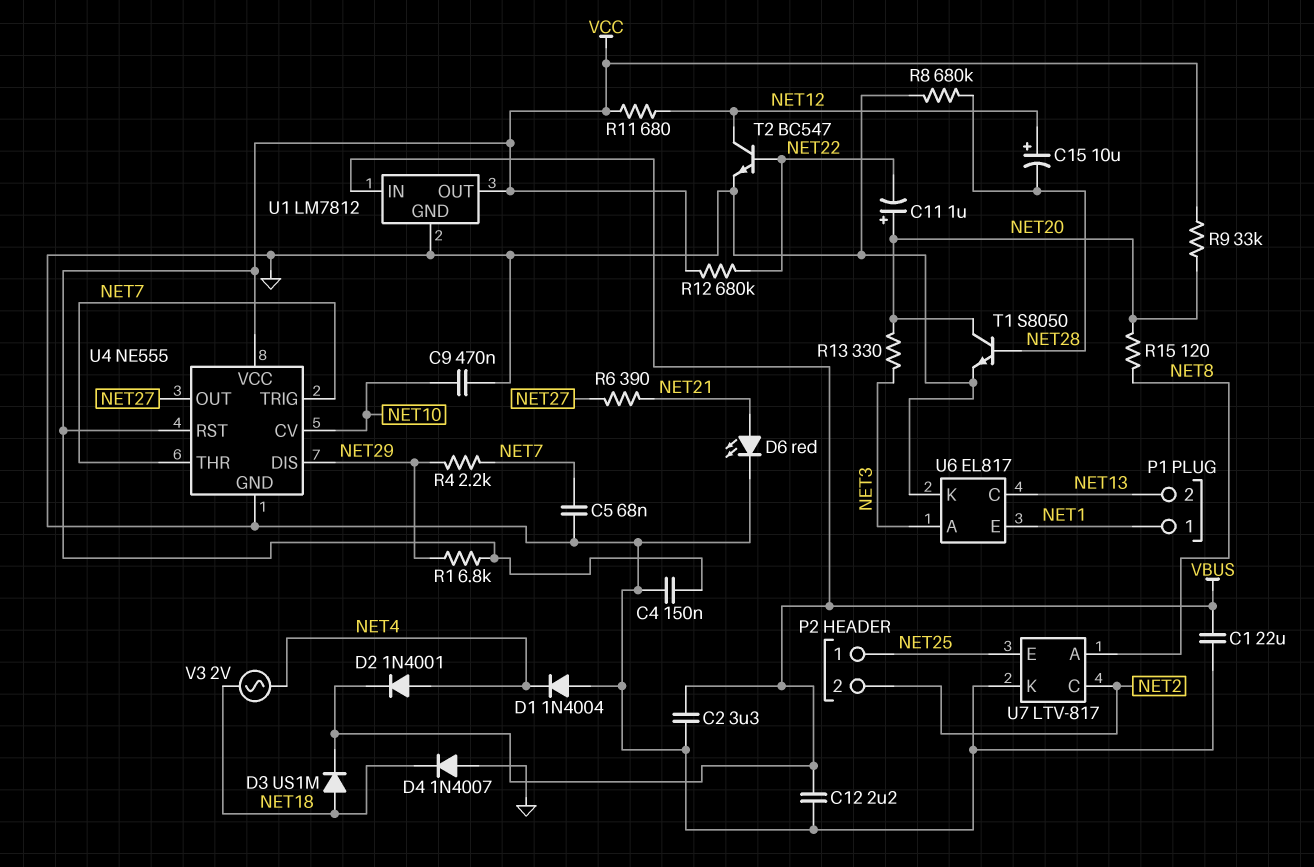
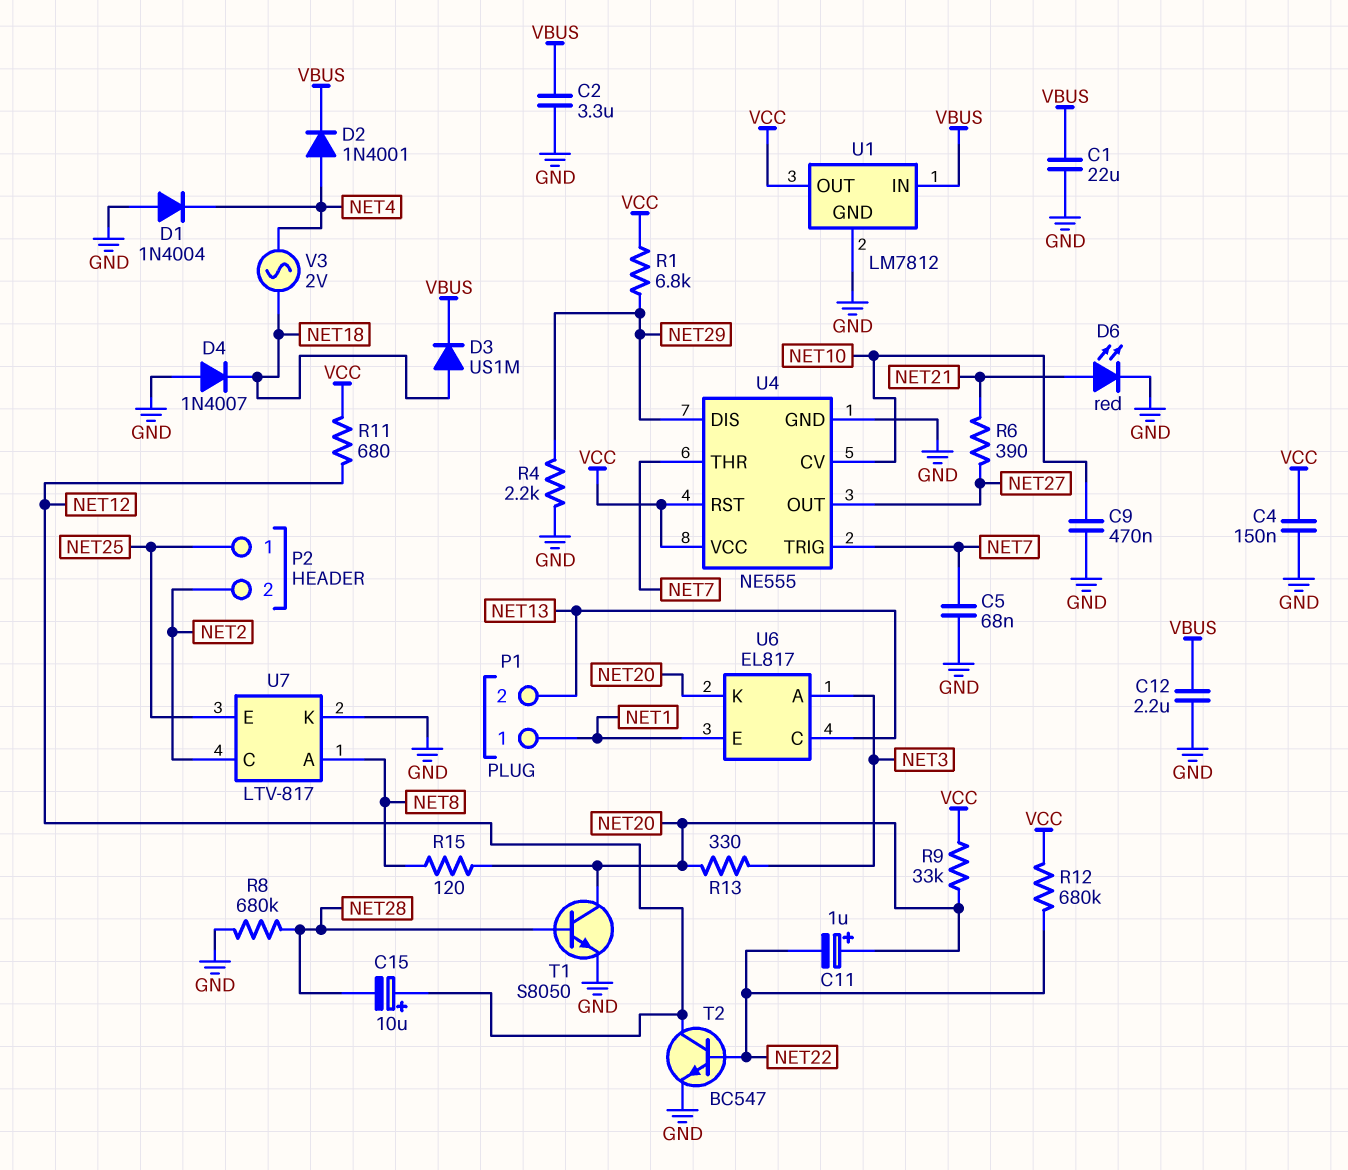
R4: 2.2k (NET7, NET29) -> 2.2k (GND, NET29)
U6 pin K: GND -> NET20

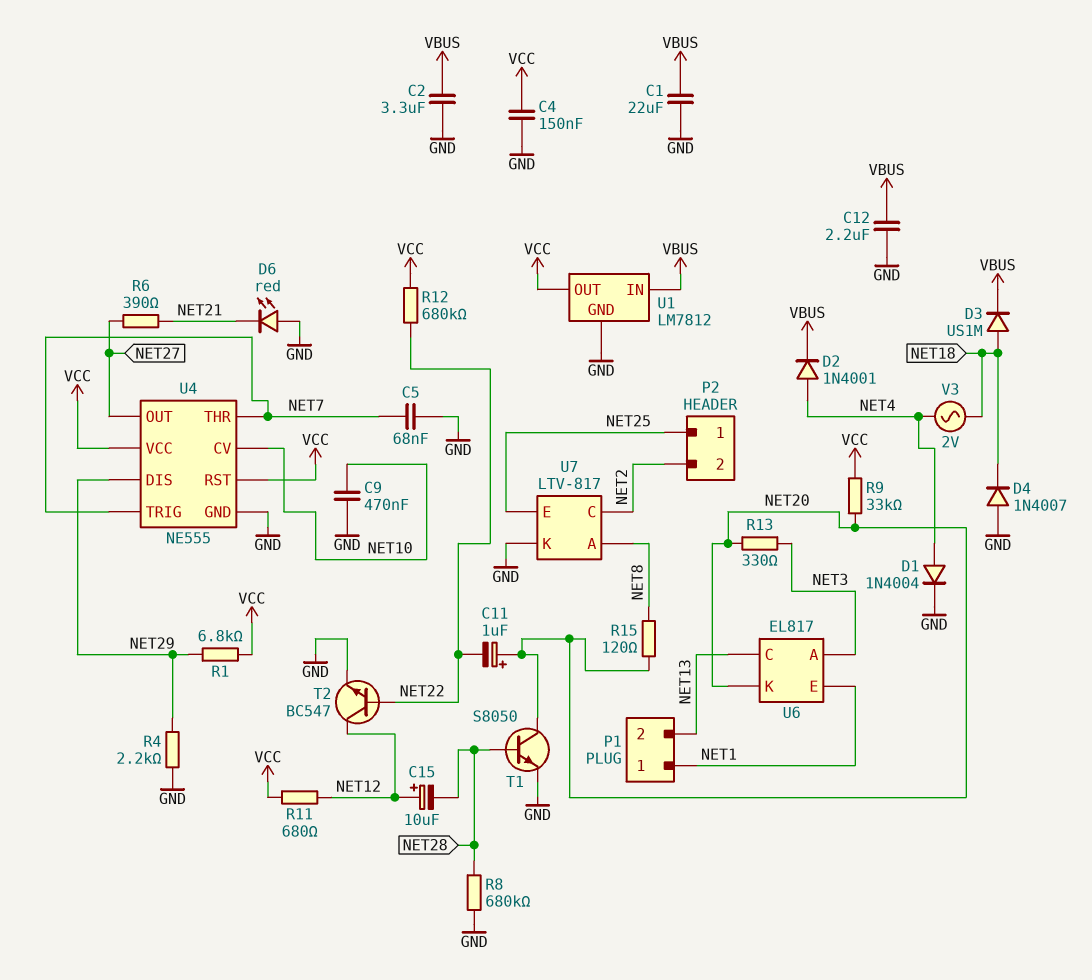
D1: diode 1N4004 (A GND, K NET4) -> diode 1N4004 (A NET4, K GND)
D6: LED red (A NET21, K GND) -> LED red (A GND, K NET21)

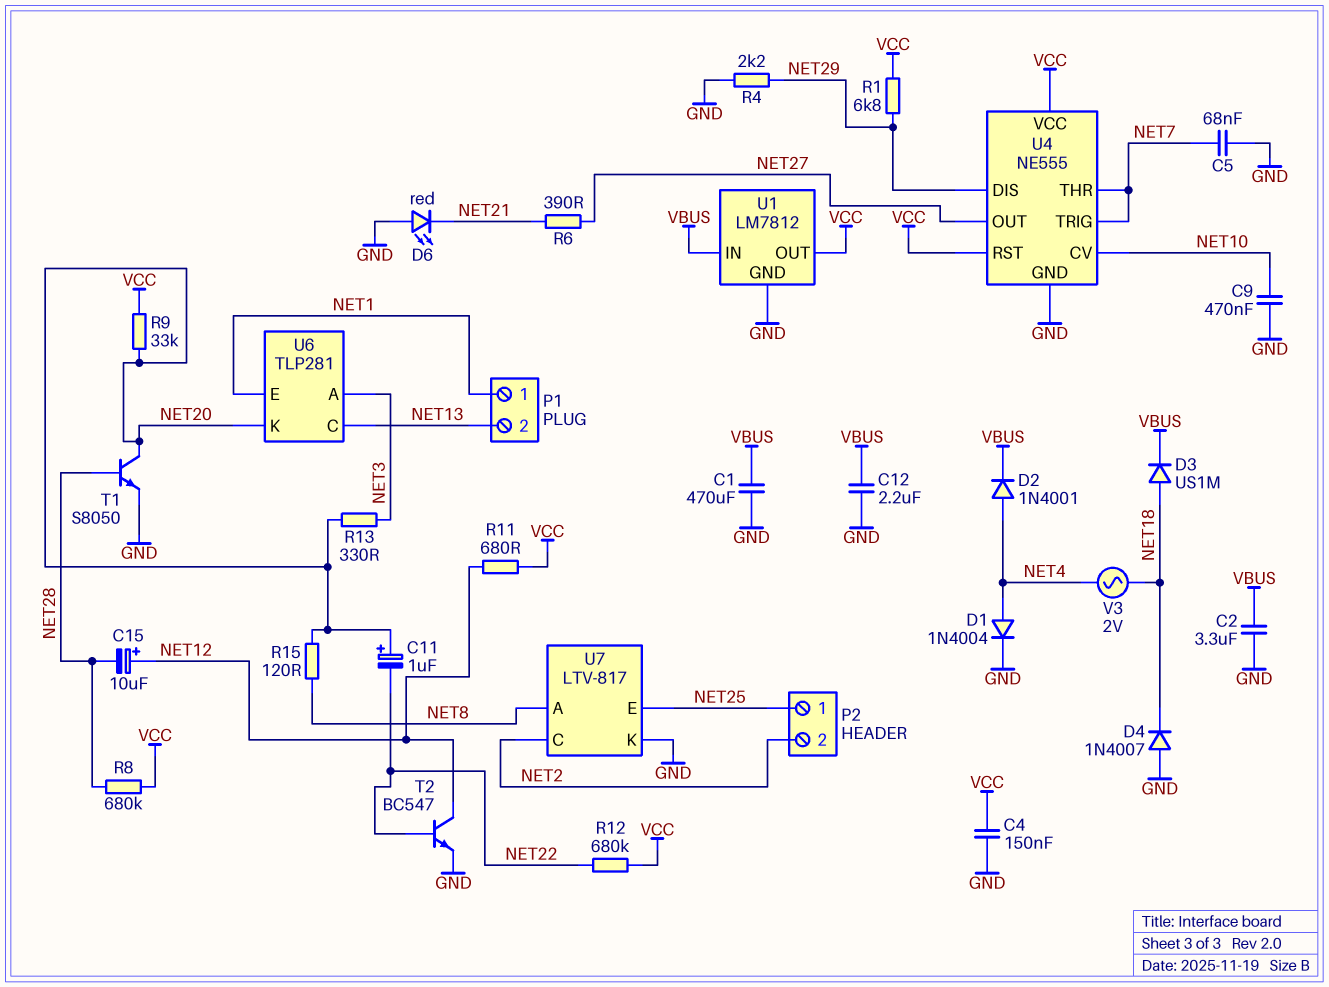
C1: 22uF (GND, VBUS) -> 470uF (GND, VBUS)
R8: 680k (GND, NET28) -> 680k (NET28, VCC)
U6: EL817 -> TLP281

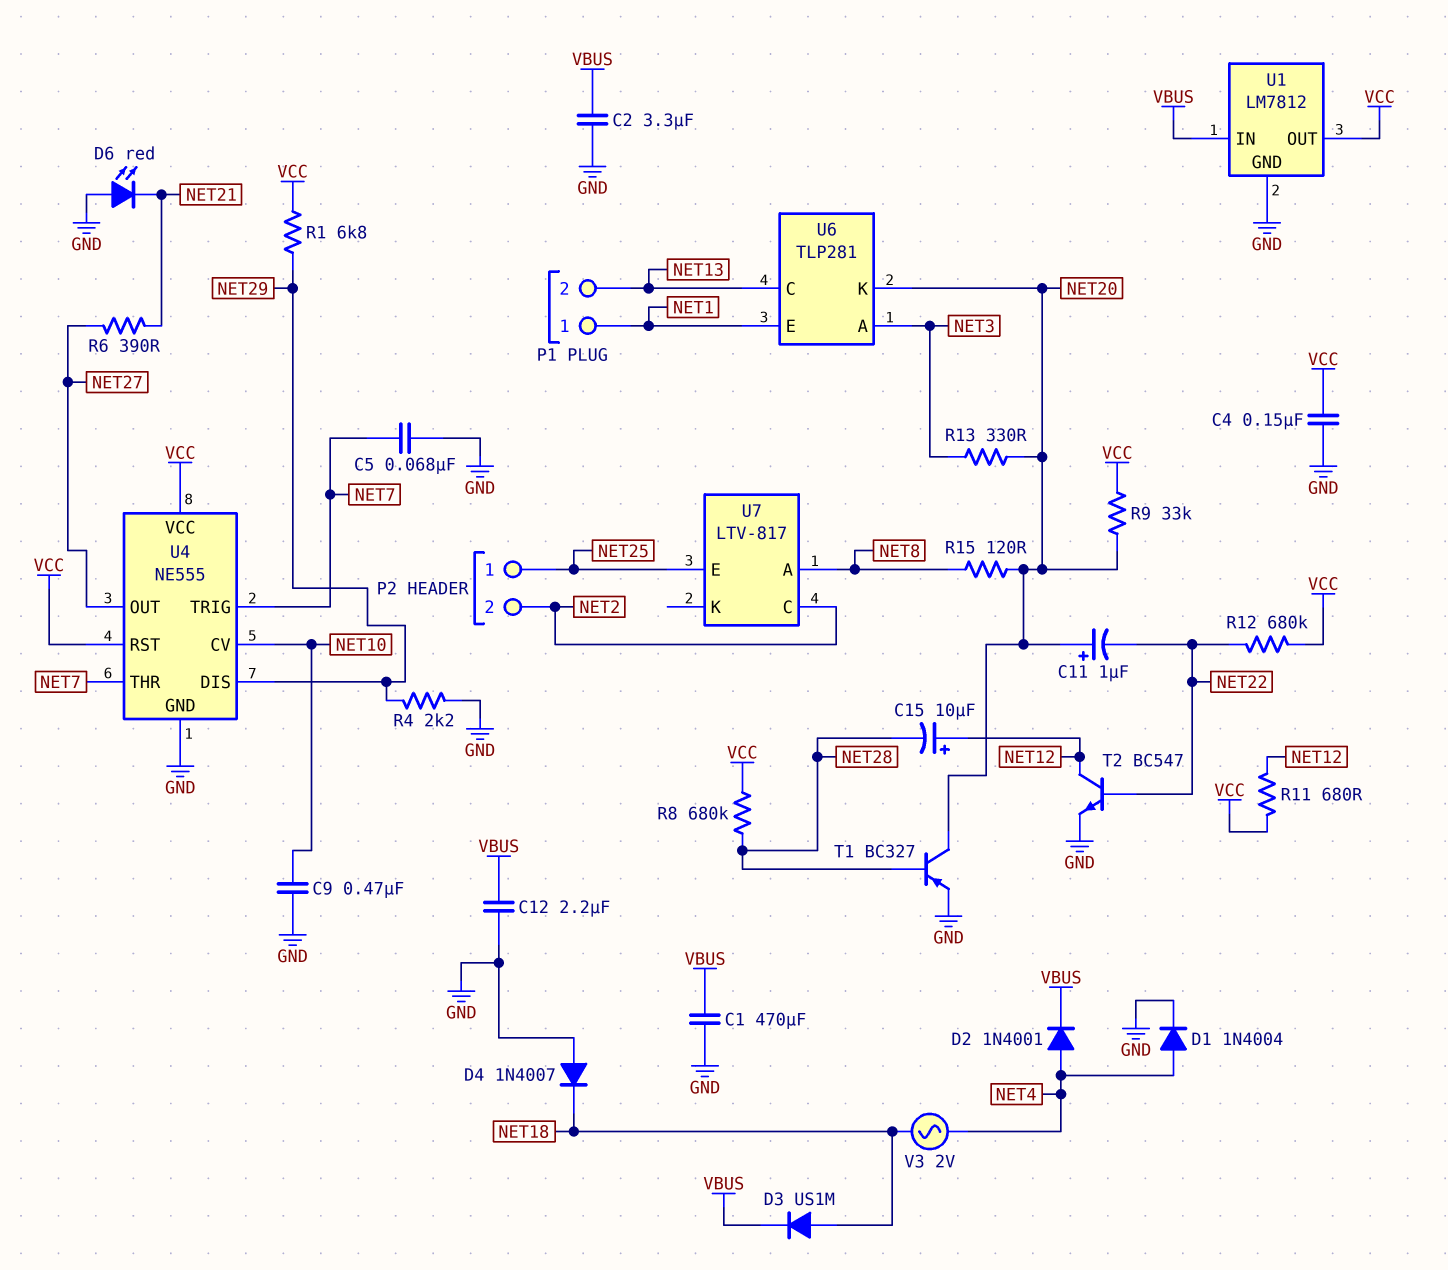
T1: NPN S8050 (B NET28, C NET20, E GND) -> PNP BC327 (B NET28, C NET20, E GND)
U7 pin K: GND -> none

